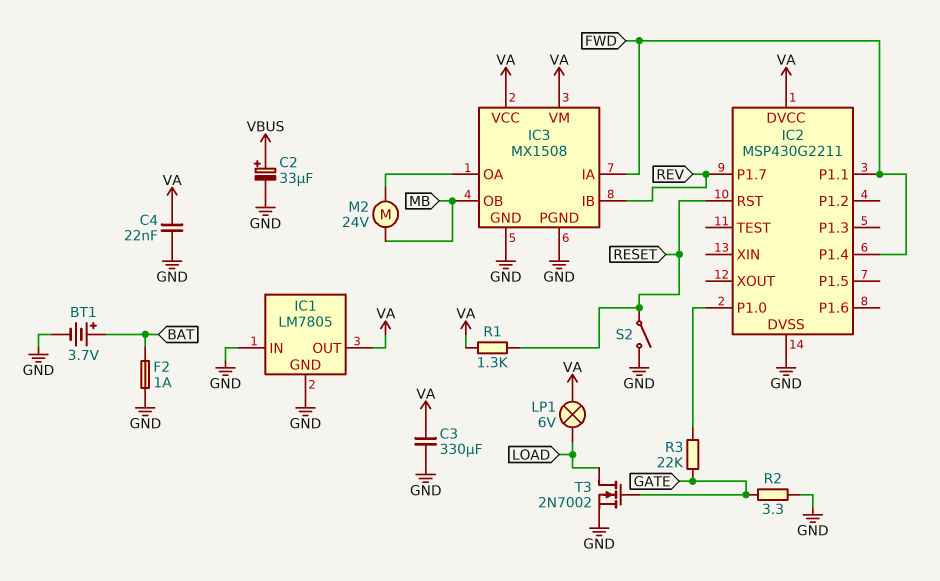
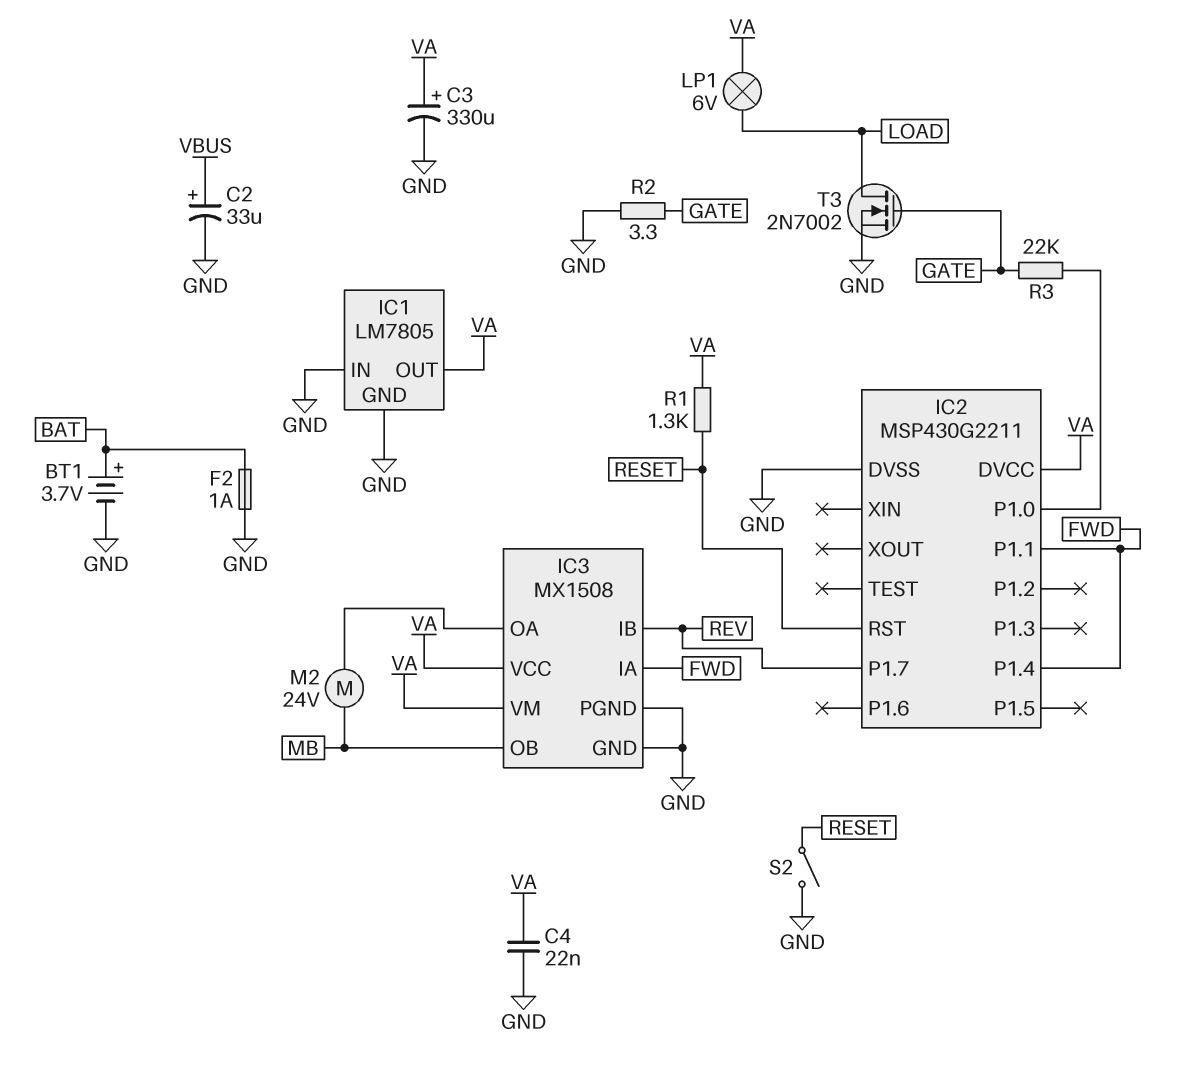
C3: 330uF (GND, VA) -> 330uF (plus VA, minus GND)

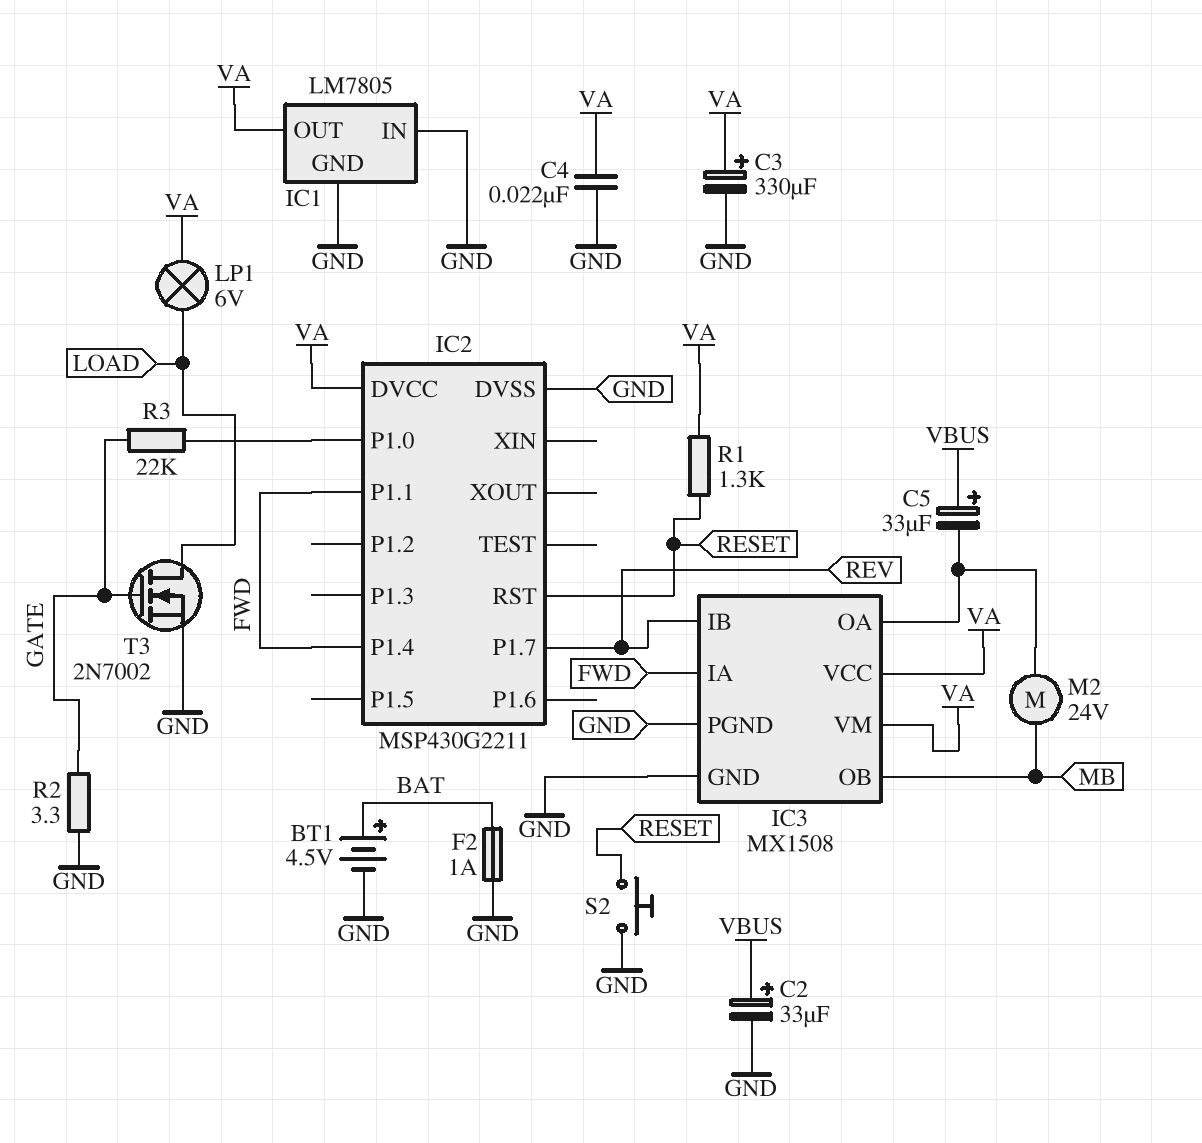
BT1: 3.7V (plus BAT, minus GND) -> 4.5V (plus BAT, minus GND)
C5: none -> 33uF (plus VBUS, minus IC3/OA)
S2: switch (GND, RESET) -> button (GND, RESET)

